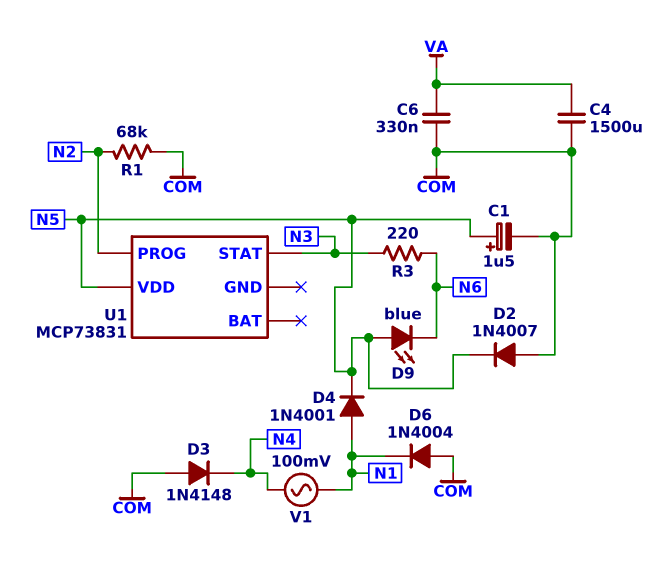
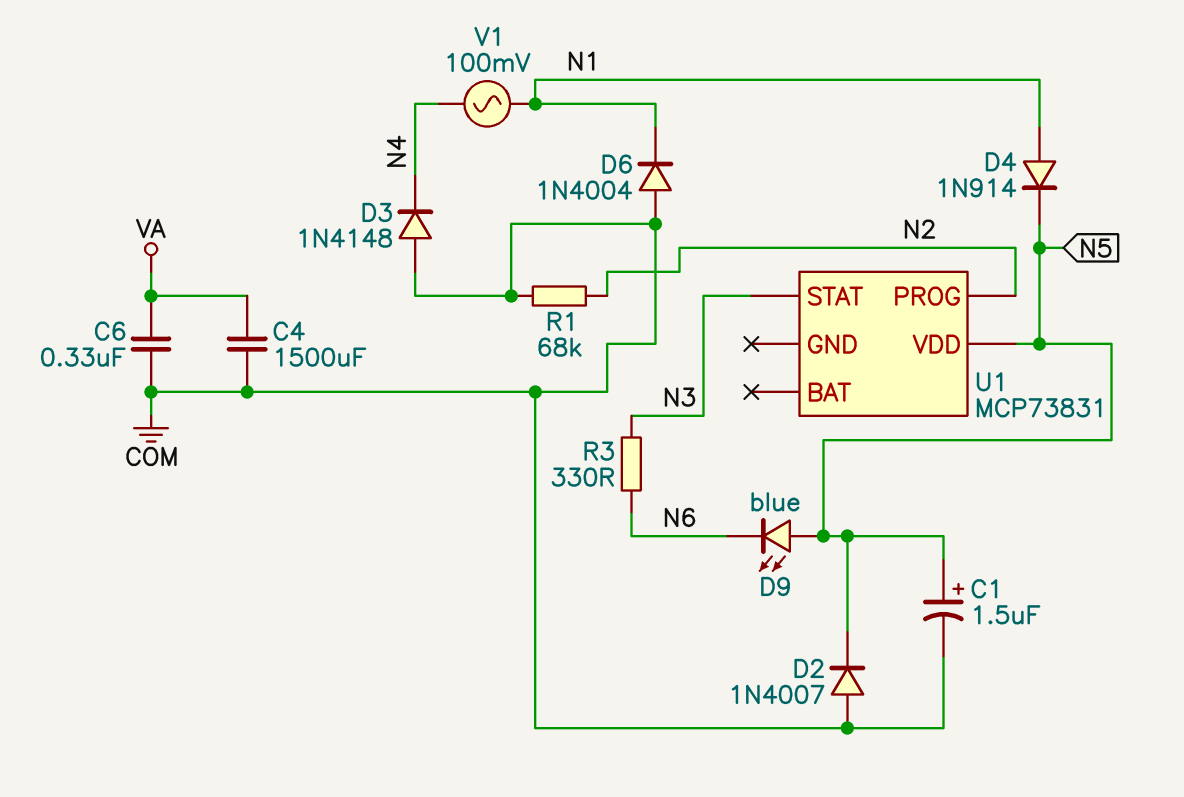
D4: diode 1N4001 (A N1, K N5) -> diode 1N914 (A N1, K N5)
R3: 220 (N3, N6) -> 330 (N3, N6)

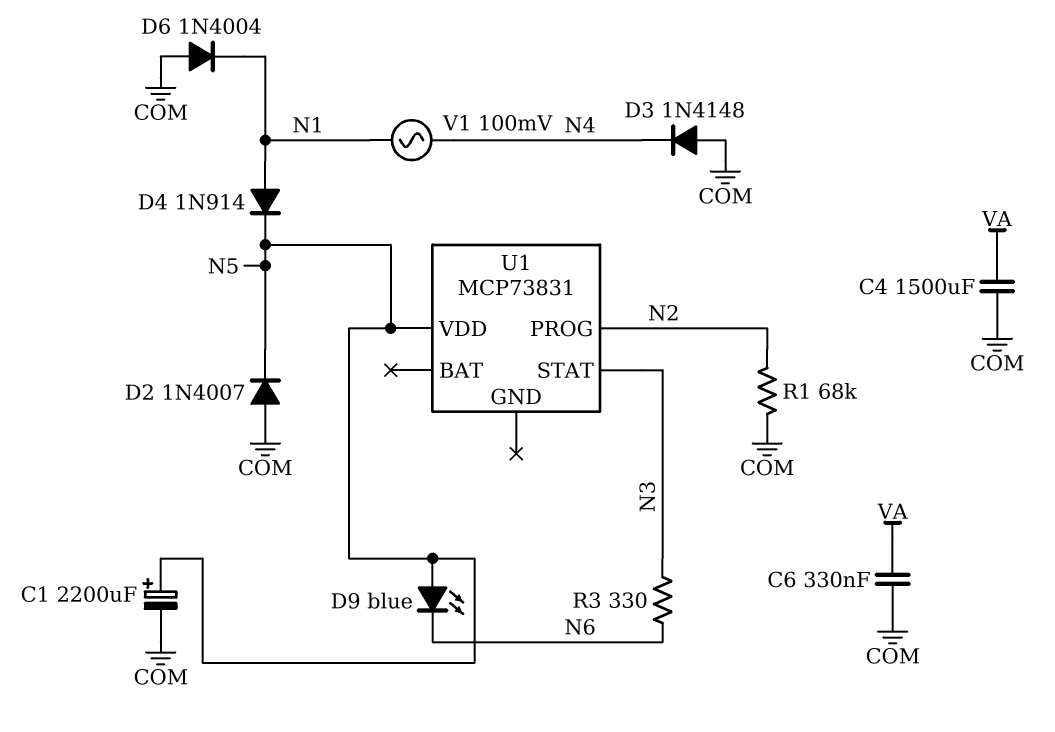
C1: 1.5uF (plus N5, minus COM) -> 2200uF (plus N5, minus COM)

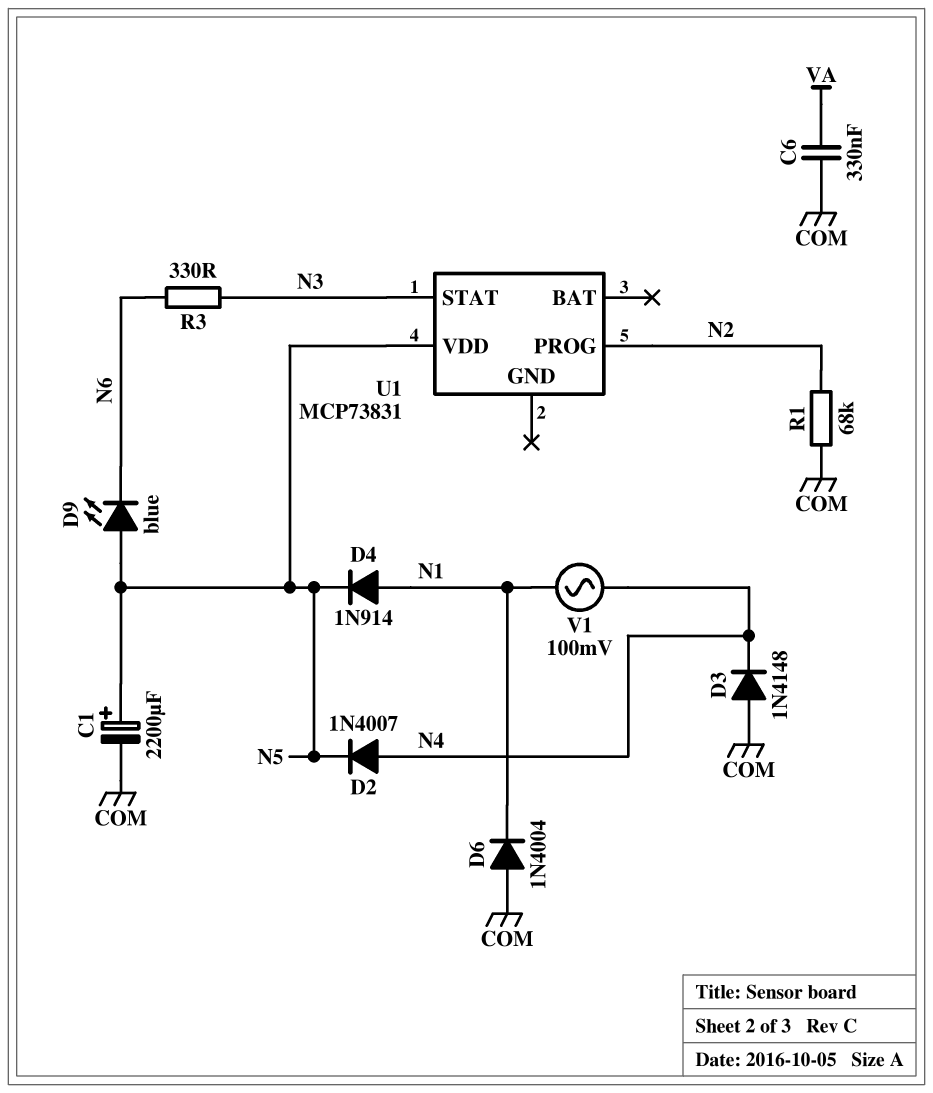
C4: 1500uF (COM, VA) -> none
D2: diode 1N4007 (A COM, K N5) -> diode 1N4007 (A N4, K N5)

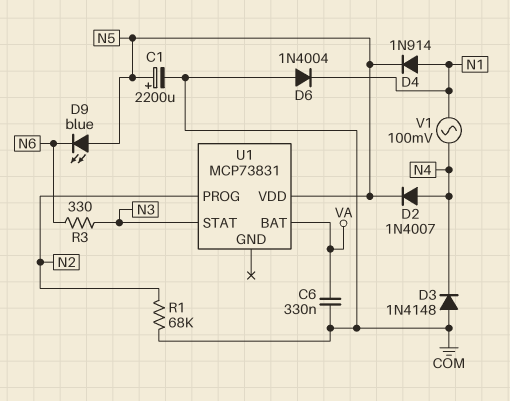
U1 pin BAT: none -> VA

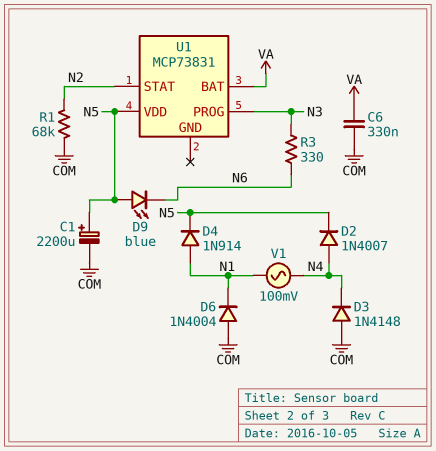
U1 pin PROG: N2 -> N3
U1 pin STAT: N3 -> N2

